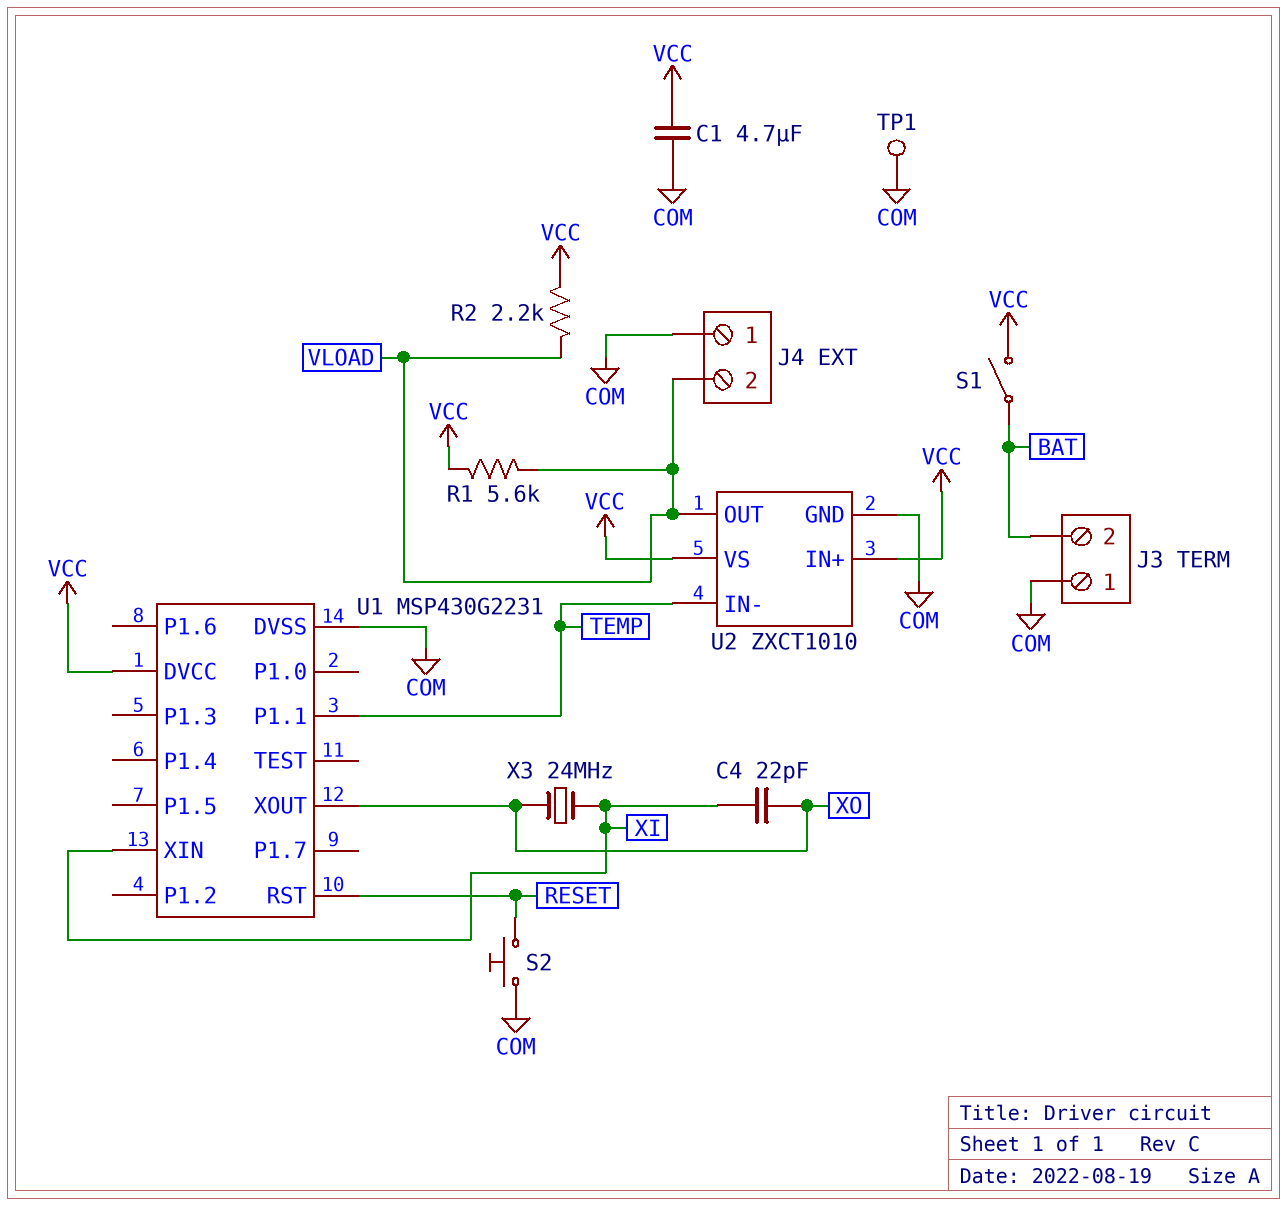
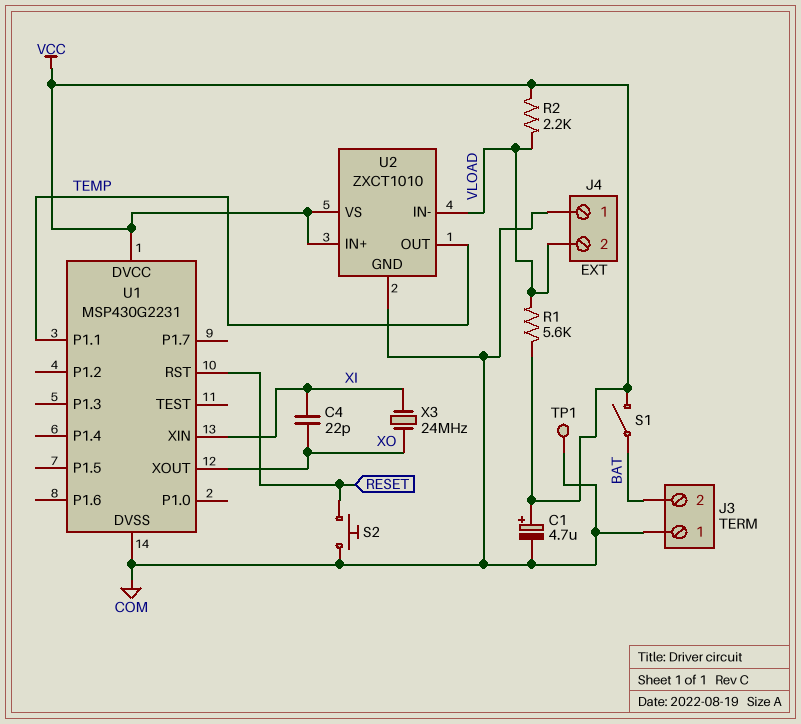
C1: 4.7uF (COM, VCC) -> 4.7uF (plus VCC, minus COM)
U2 pin IN-: TEMP -> VLOAD
U2 pin OUT: VLOAD -> TEMP

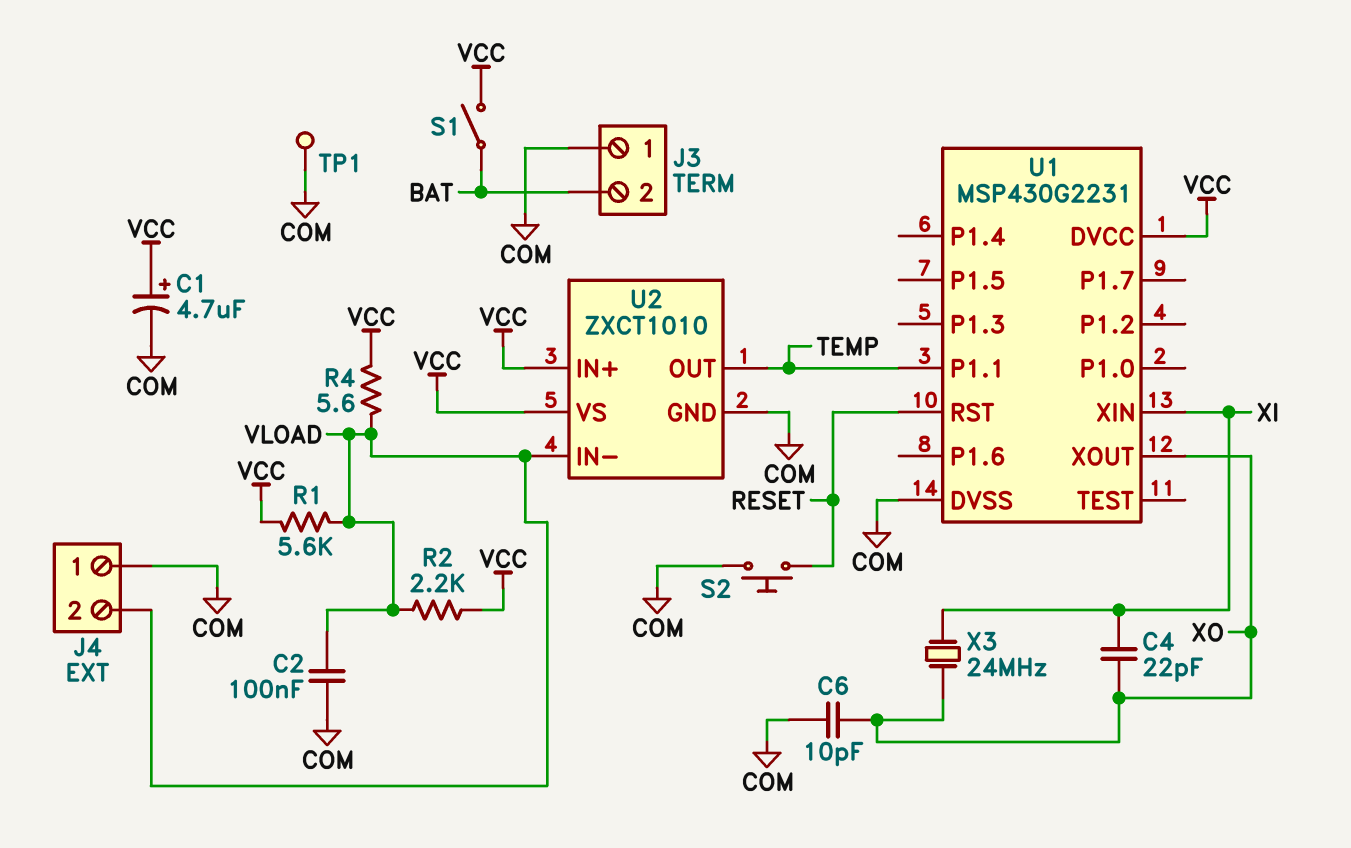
C2: none -> 100nF (COM, VLOAD)
C6: none -> 10pF (COM, XO)
R4: none -> 5.6 (VCC, VLOAD)

